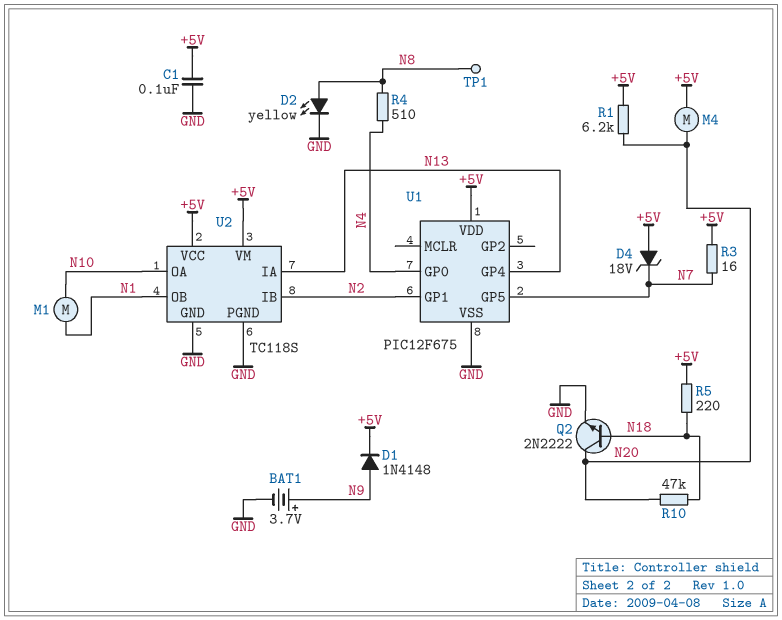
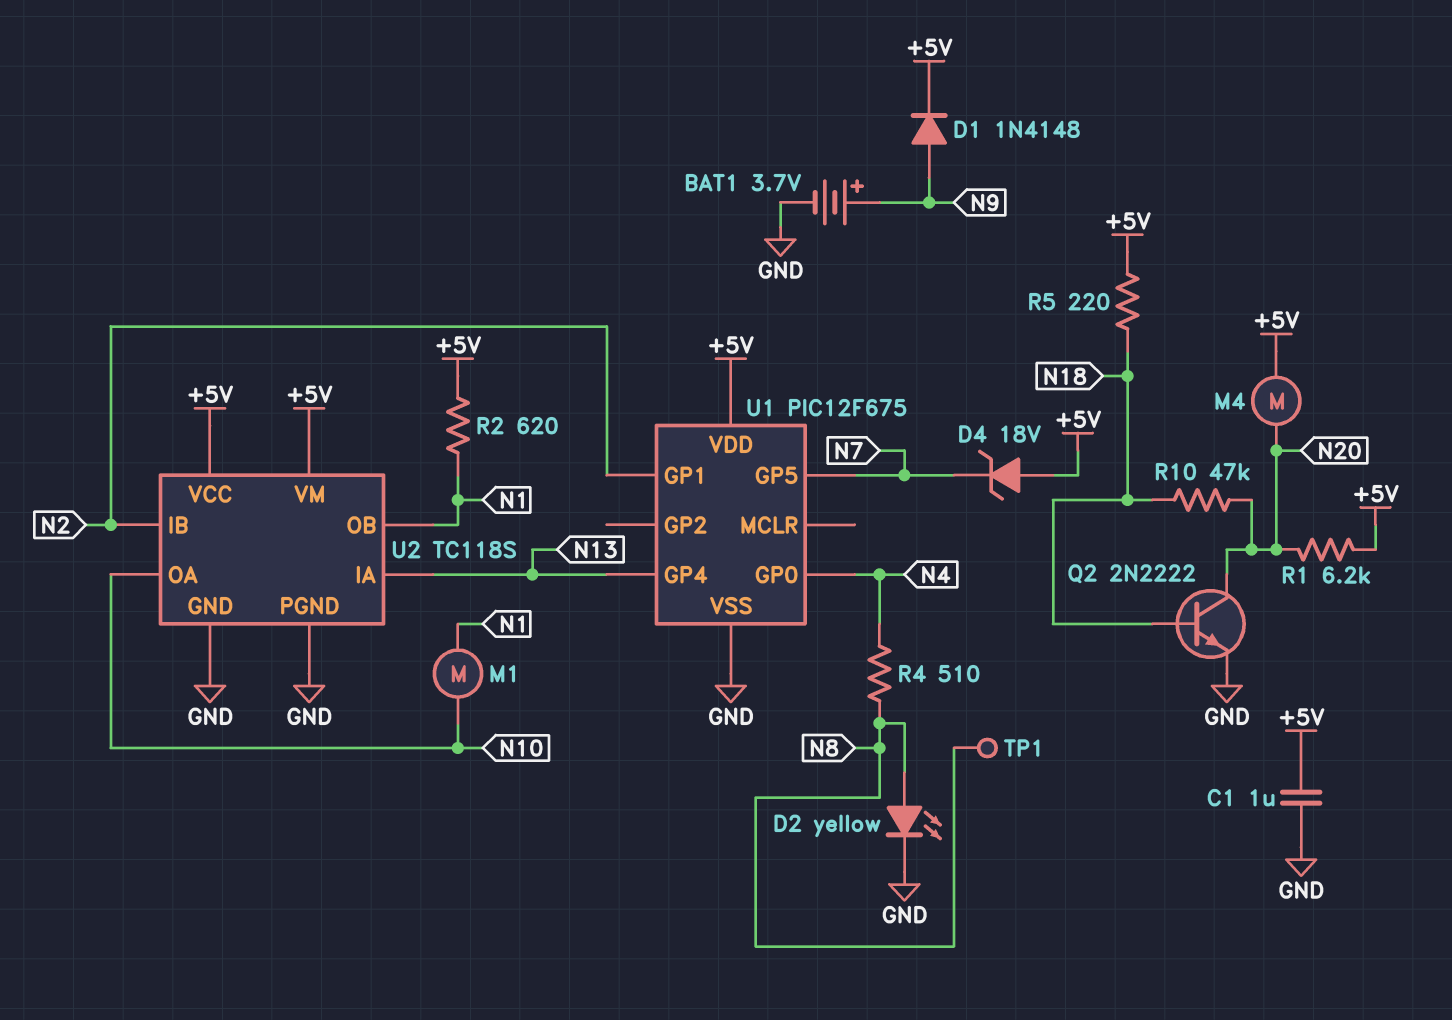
C1: 100nF (+5V, GND) -> 1uF (+5V, GND)
R2: none -> 620 (+5V, N1)
R3: 16 (+5V, N7) -> none

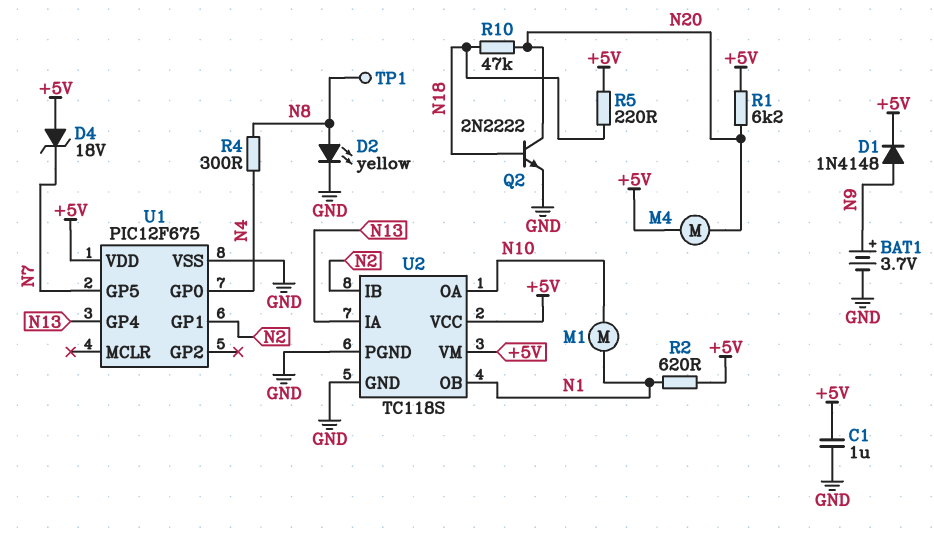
R4: 510 (N4, N8) -> 300 (N4, N8)

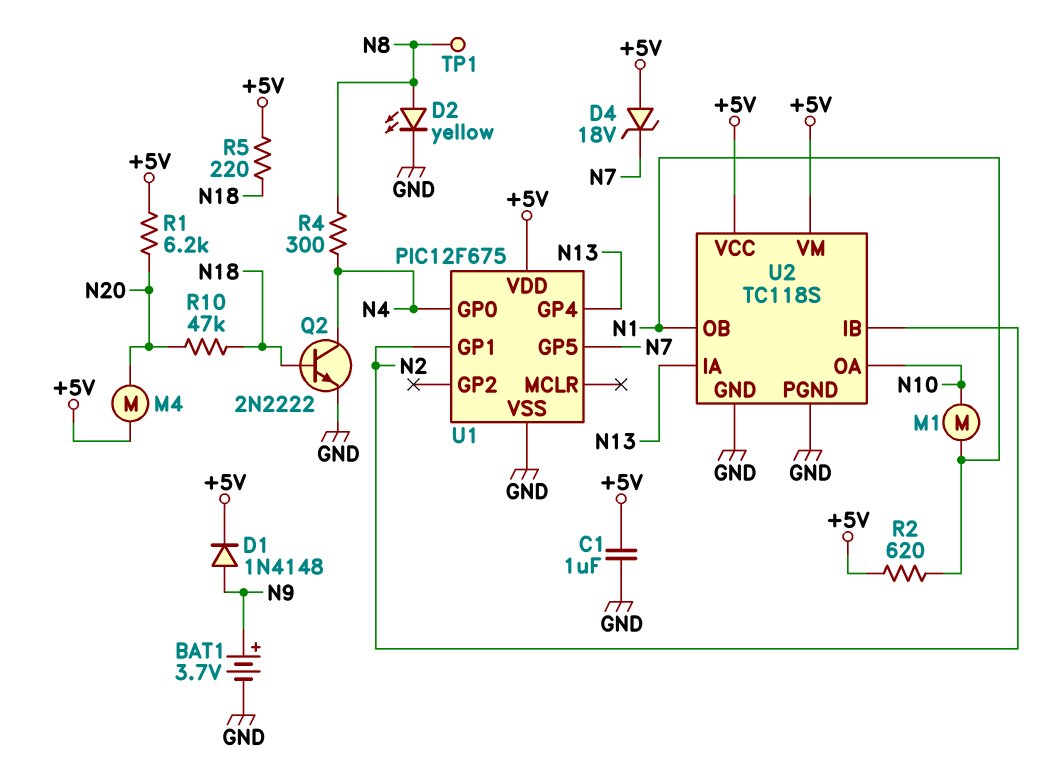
Q2: NPN 2N2222 (B N18, C N20, E GND) -> NPN 2N2222 (B N18, C N4, E GND)

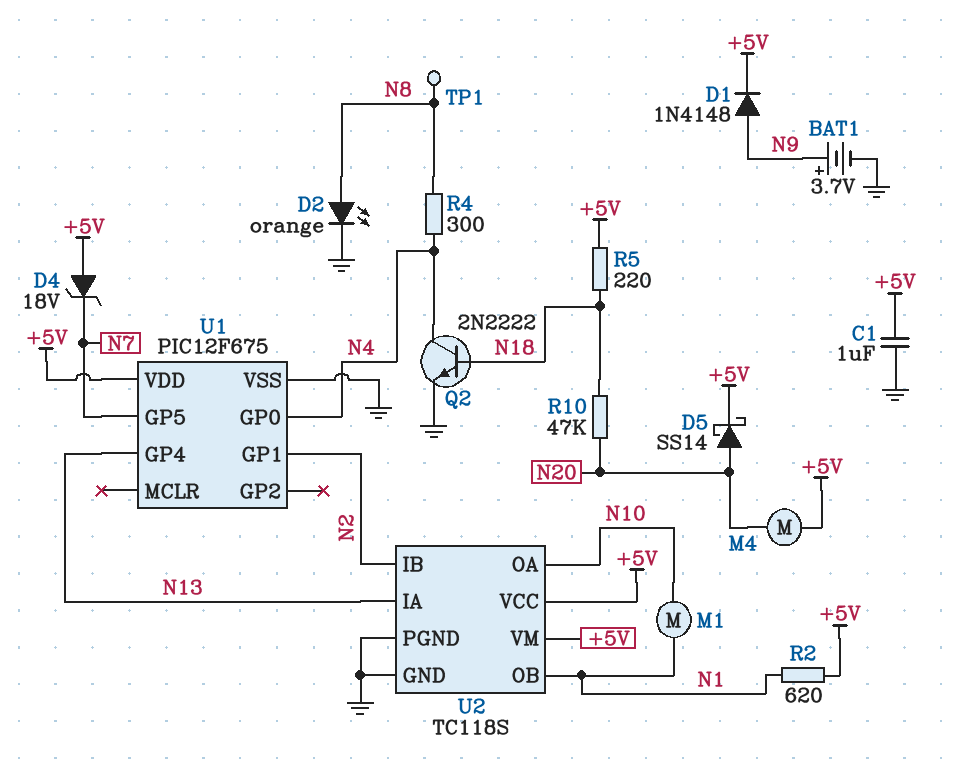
D2: LED yellow (A N8, K GND) -> LED orange (A N8, K GND)
D5: none -> schottky SS14 (A N20, K +5V)
R1: 6.2k (+5V, N20) -> none

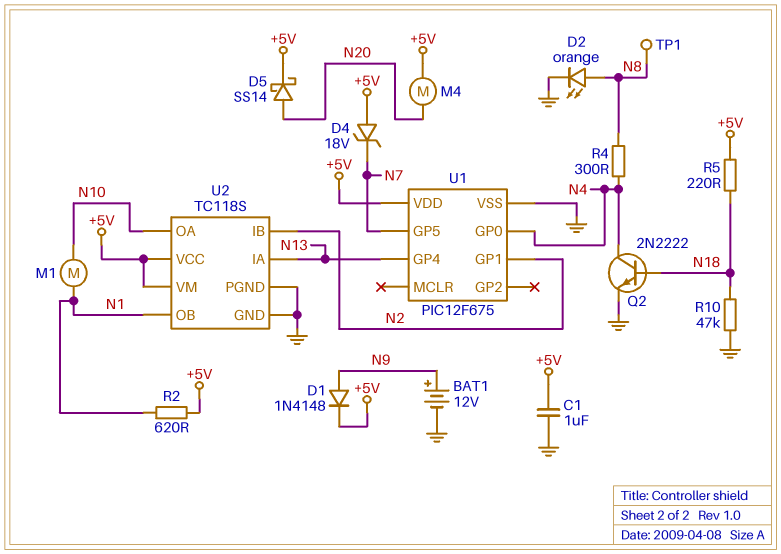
BAT1: 3.7V (plus N9, minus GND) -> 12V (plus N9, minus GND)
R10: 47k (N18, N20) -> 47k (GND, N18)

